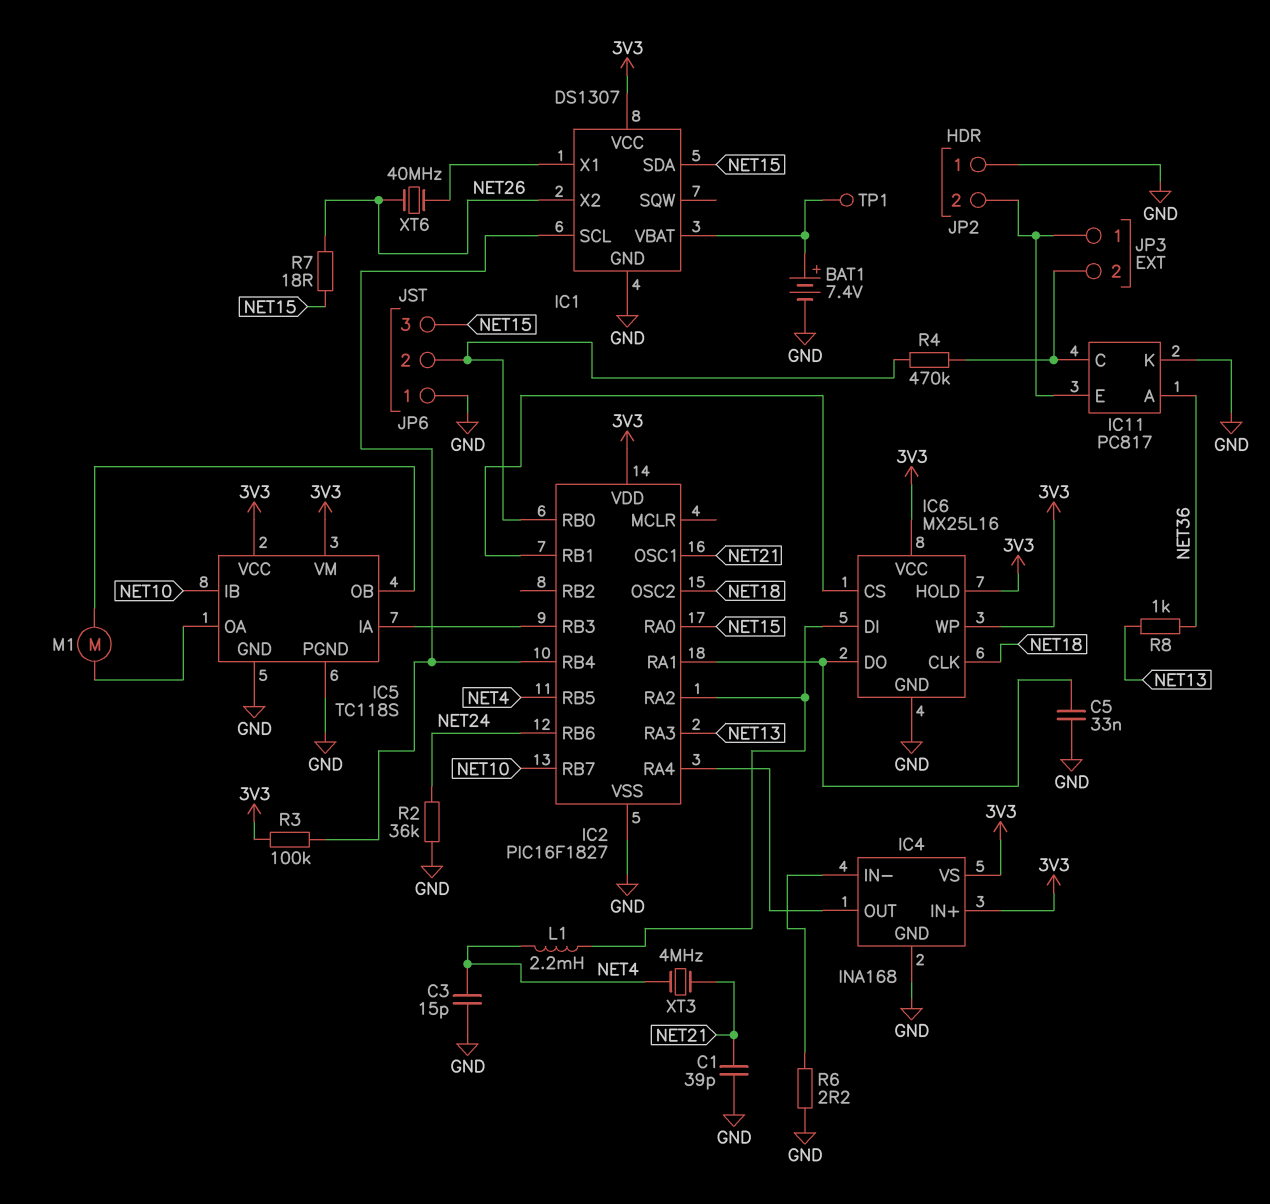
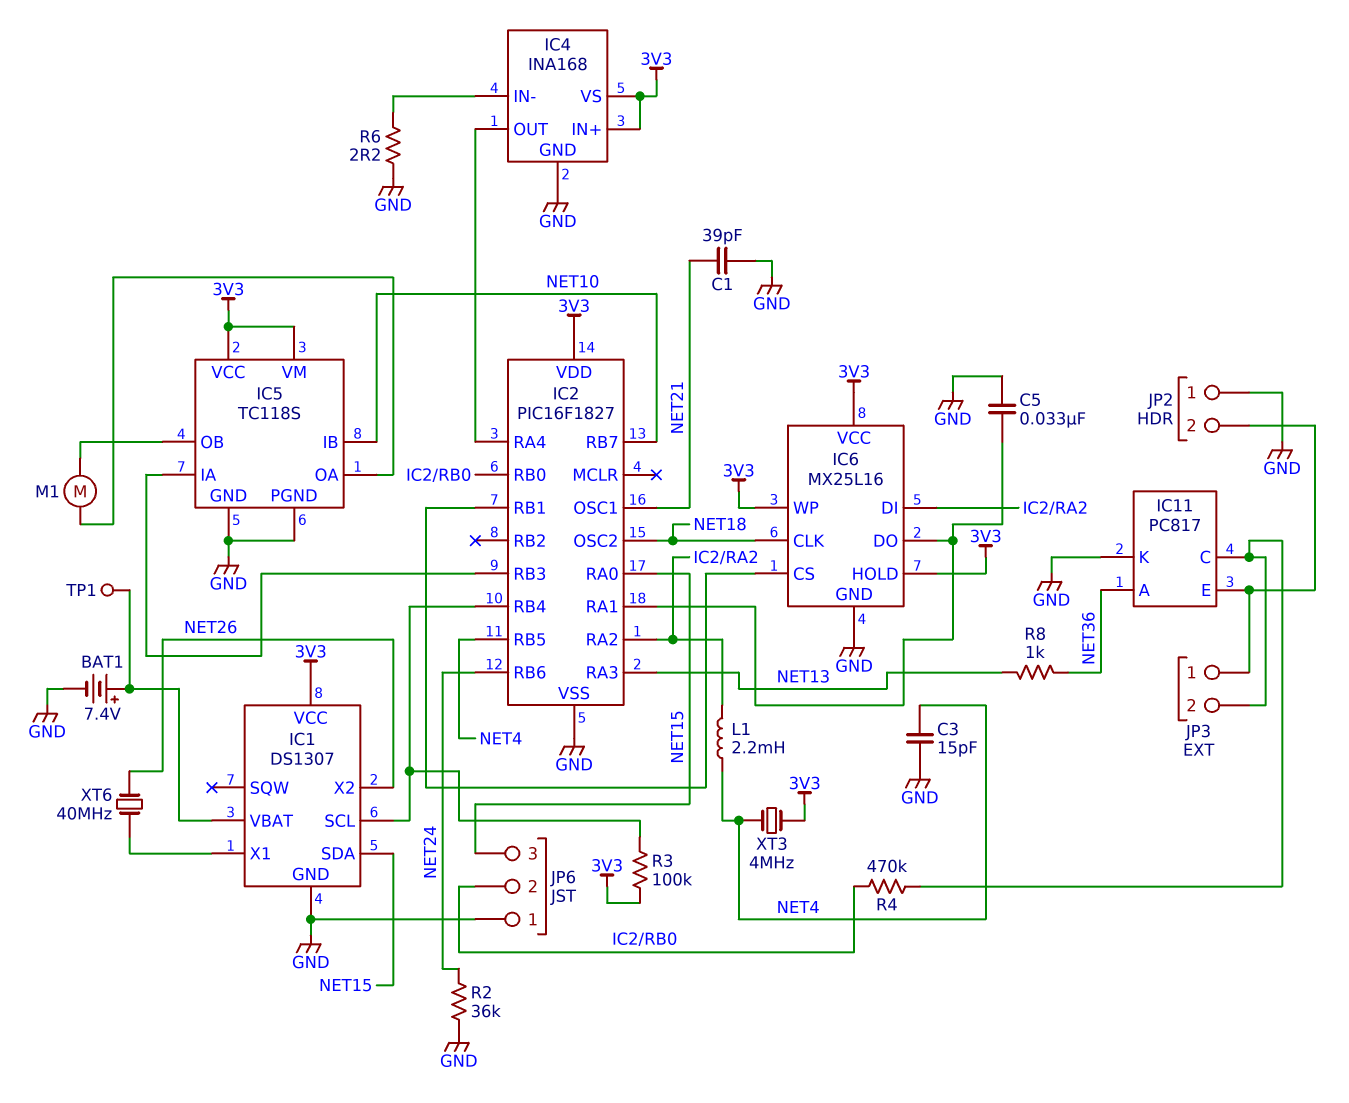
R7: 18 (NET15, NET26) -> none
XT3: 4MHz (NET4, NET21) -> 4MHz (3V3, NET4)

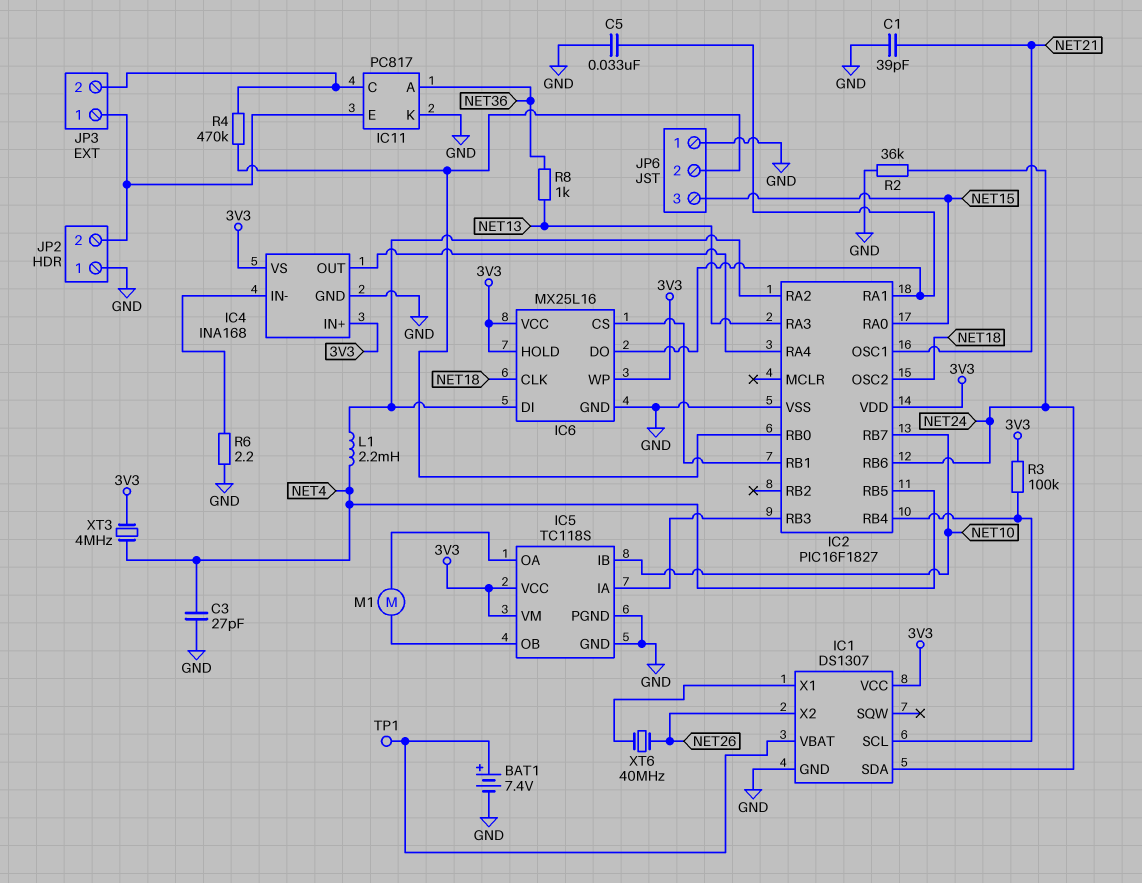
C3: 15pF (GND, NET4) -> 27pF (GND, NET4)
IC1 pin SDA: NET15 -> NET24

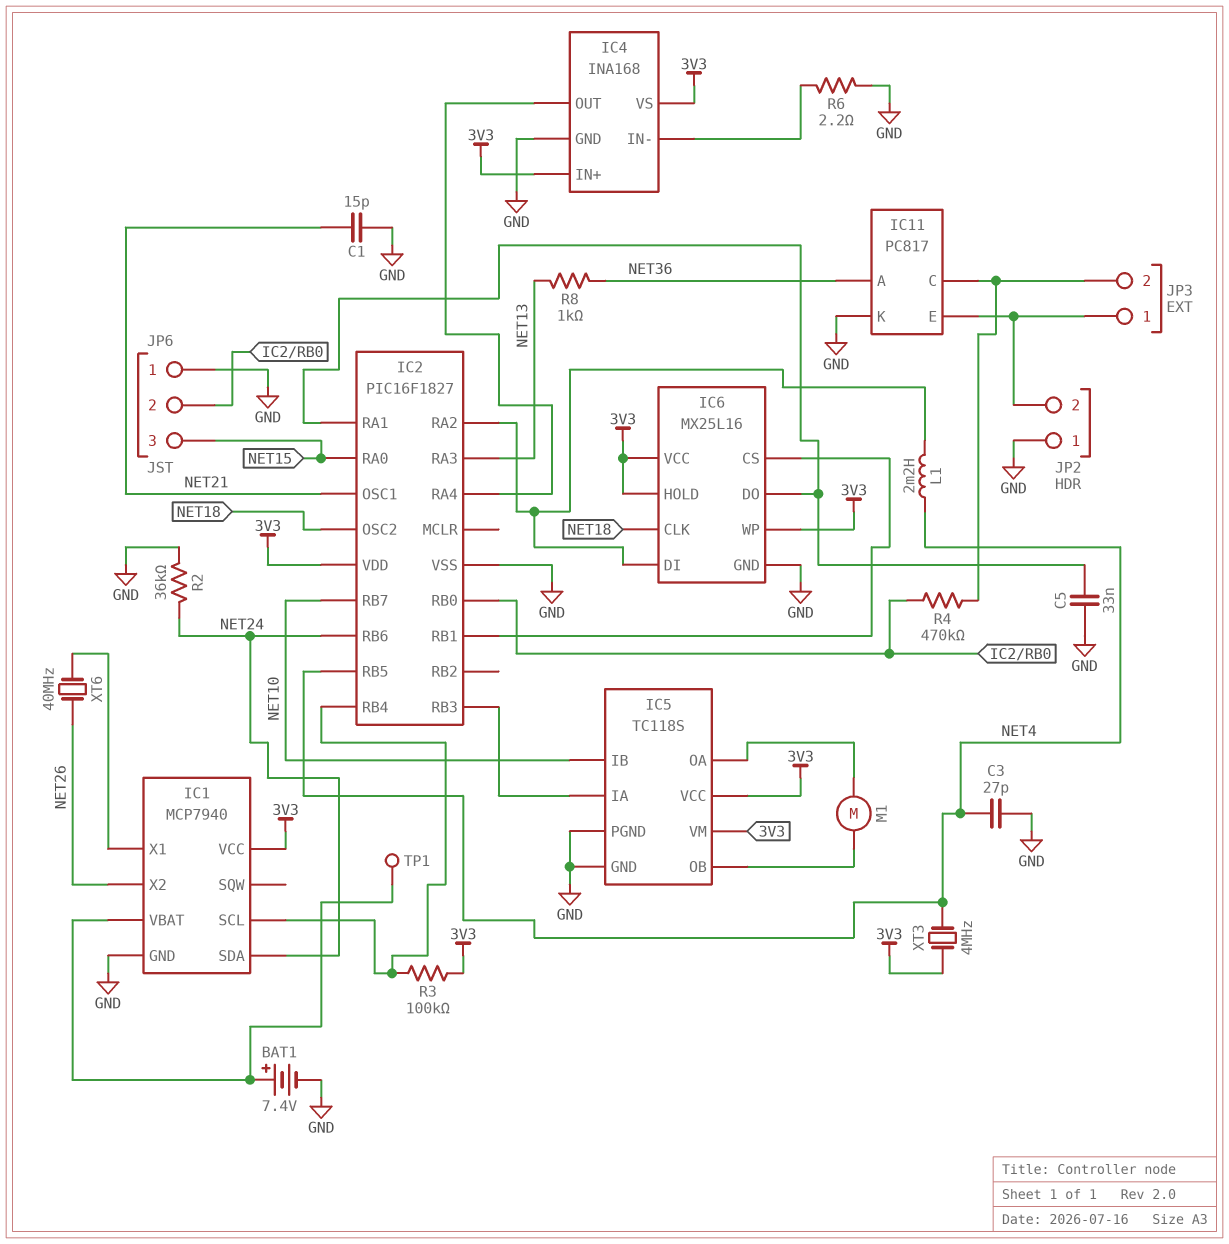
C1: 39pF (GND, NET21) -> 15pF (GND, NET21)
IC1: DS1307 -> MCP7940

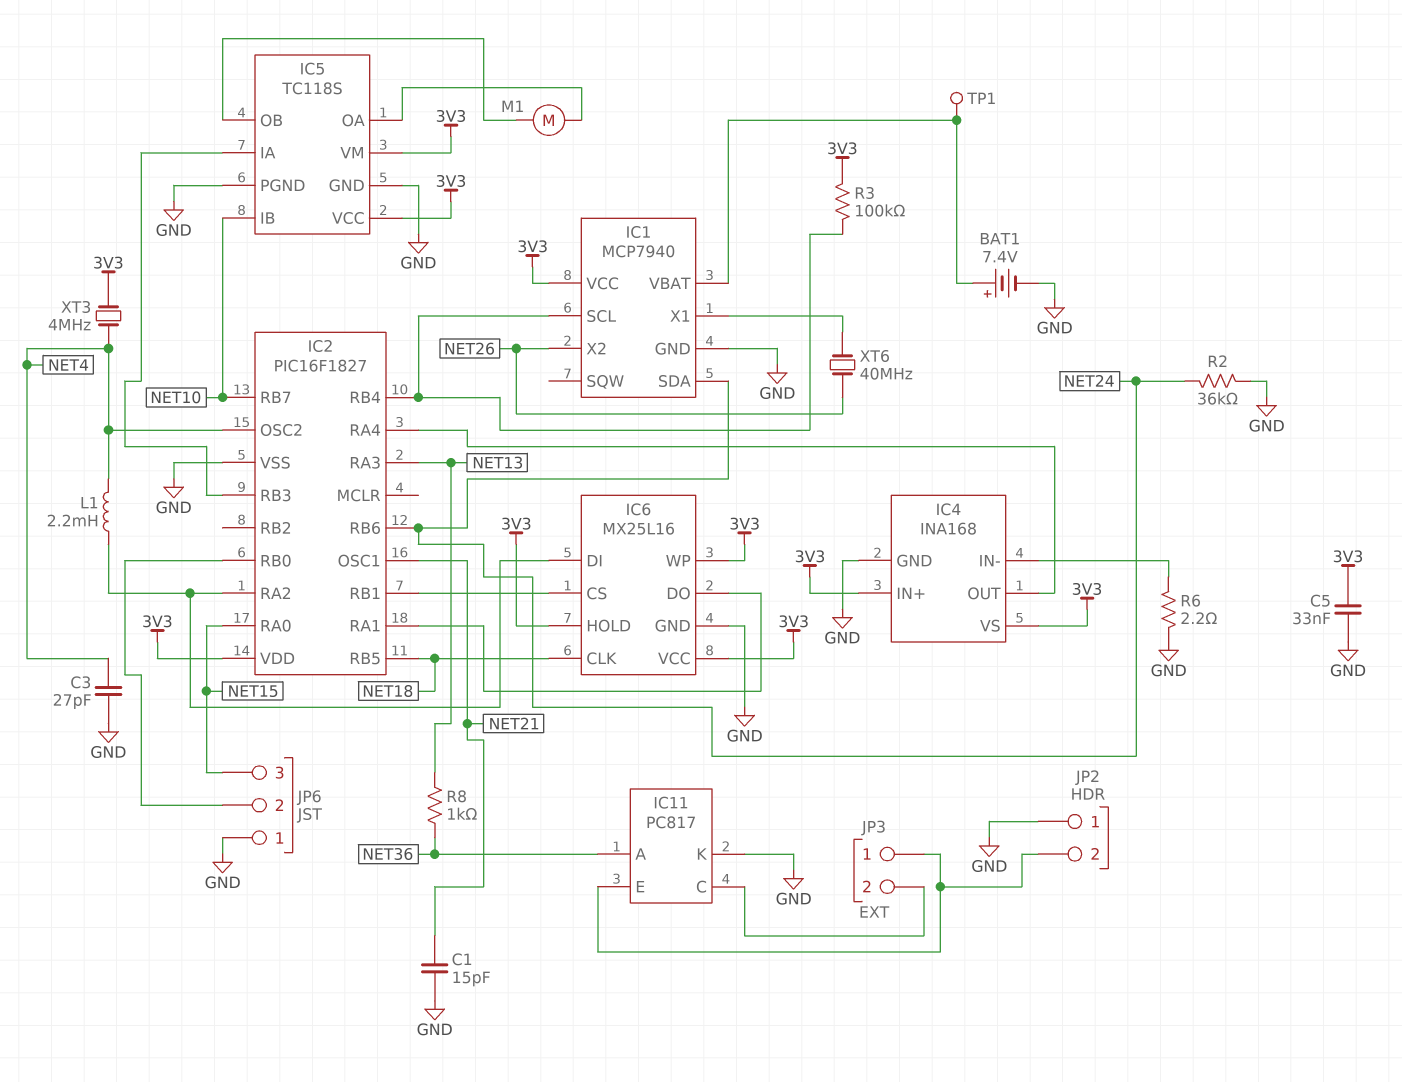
C5: 33nF (GND, IC2/RA1) -> 33nF (3V3, GND)
IC2 pin OSC2: NET18 -> NET4
IC2 pin RB5: NET4 -> NET18
R4: 470k (IC2/RB0, IC11/C) -> none

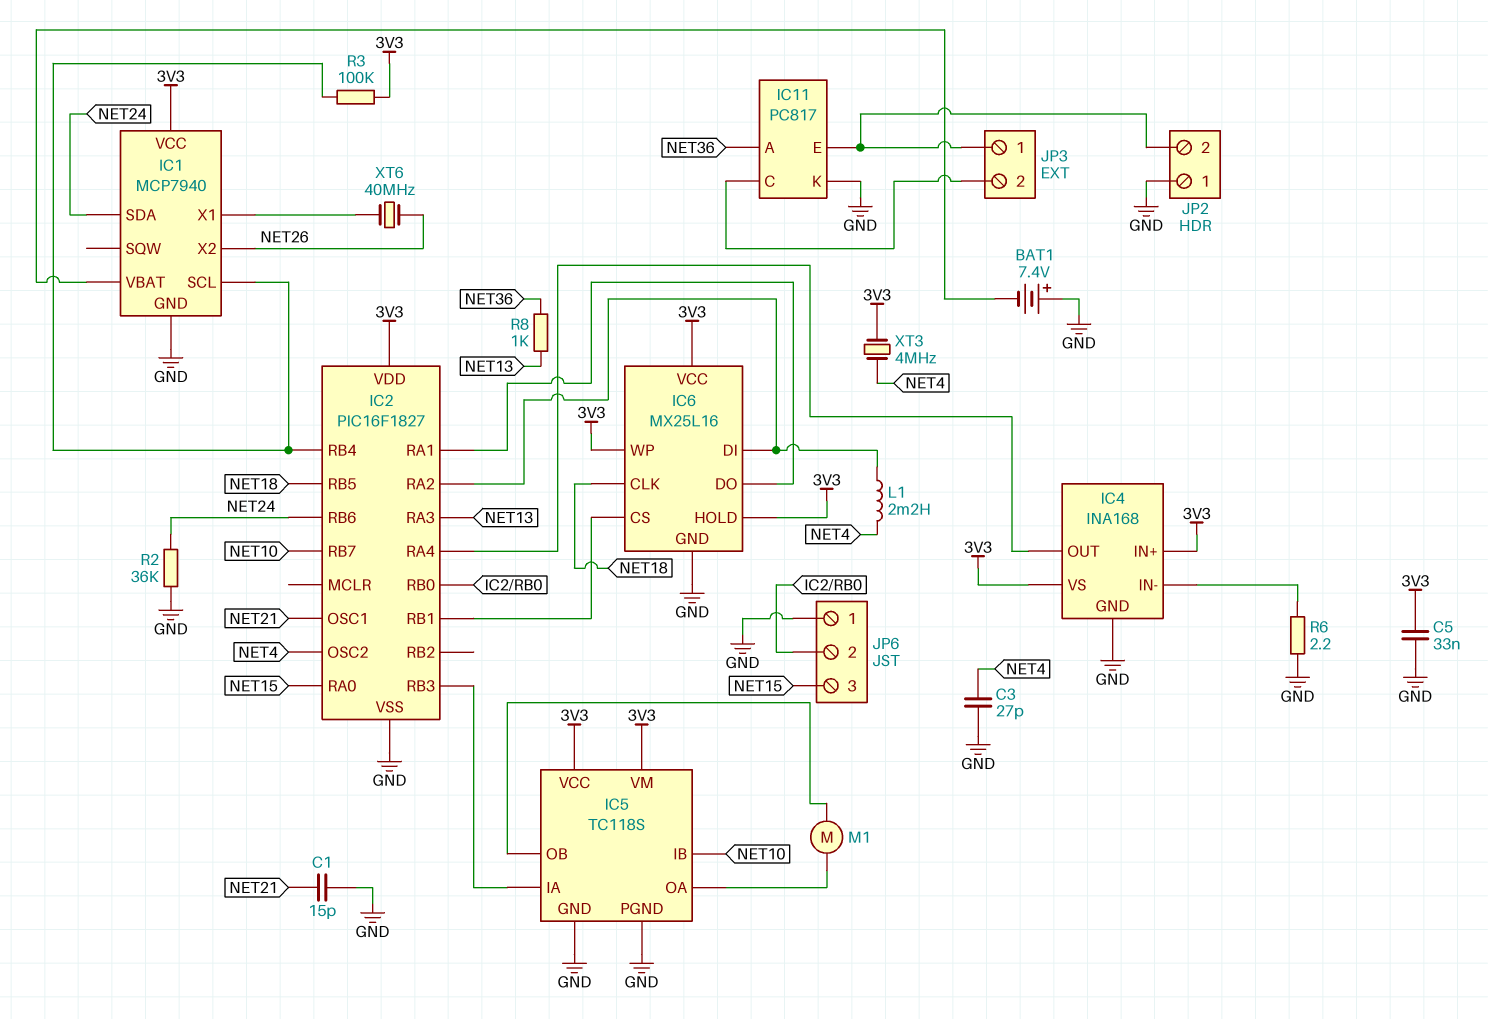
BAT1: 7.4V (plus IC1/VBAT, minus GND) -> 7.4V (plus GND, minus IC1/VBAT)
TP1: test point (IC1/VBAT) -> none

